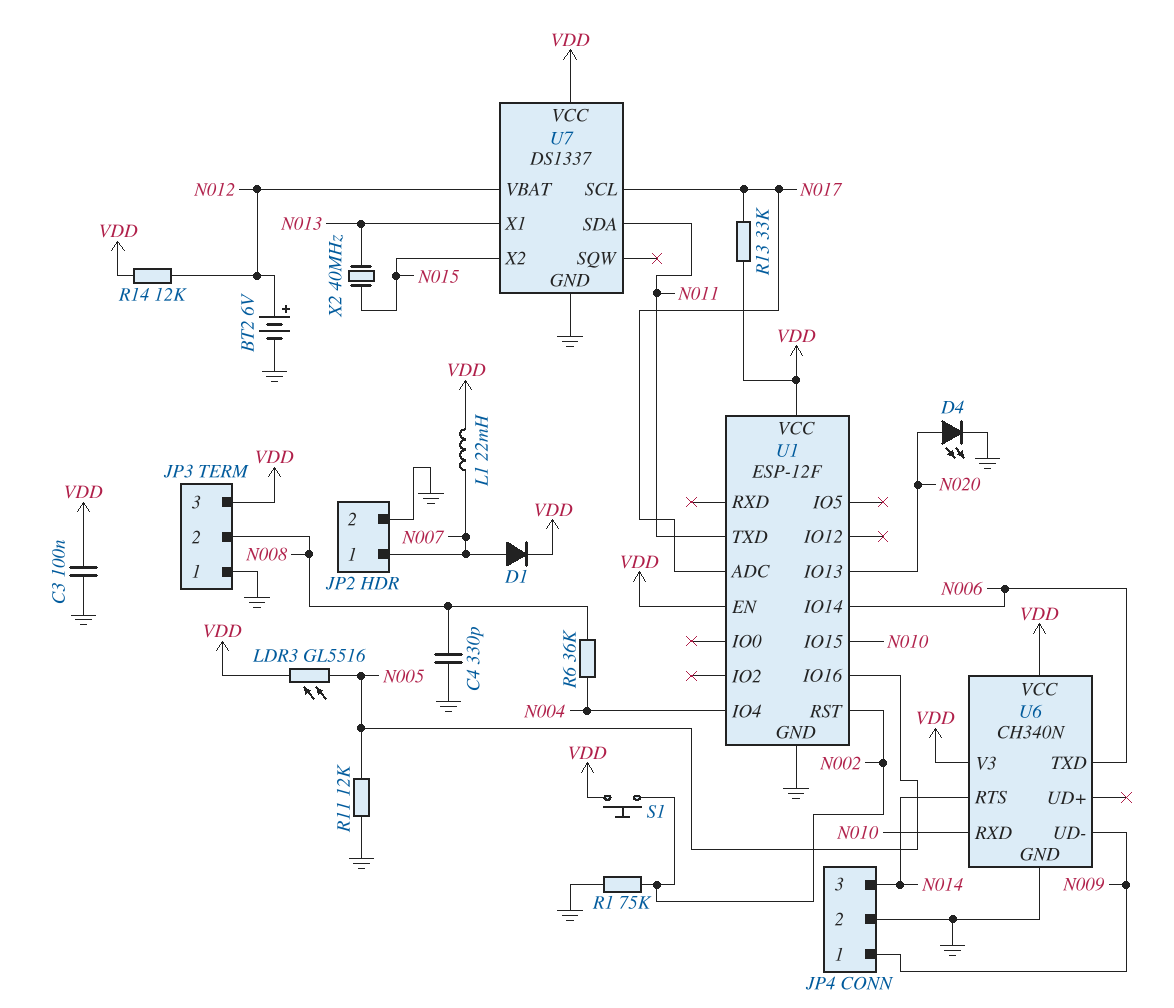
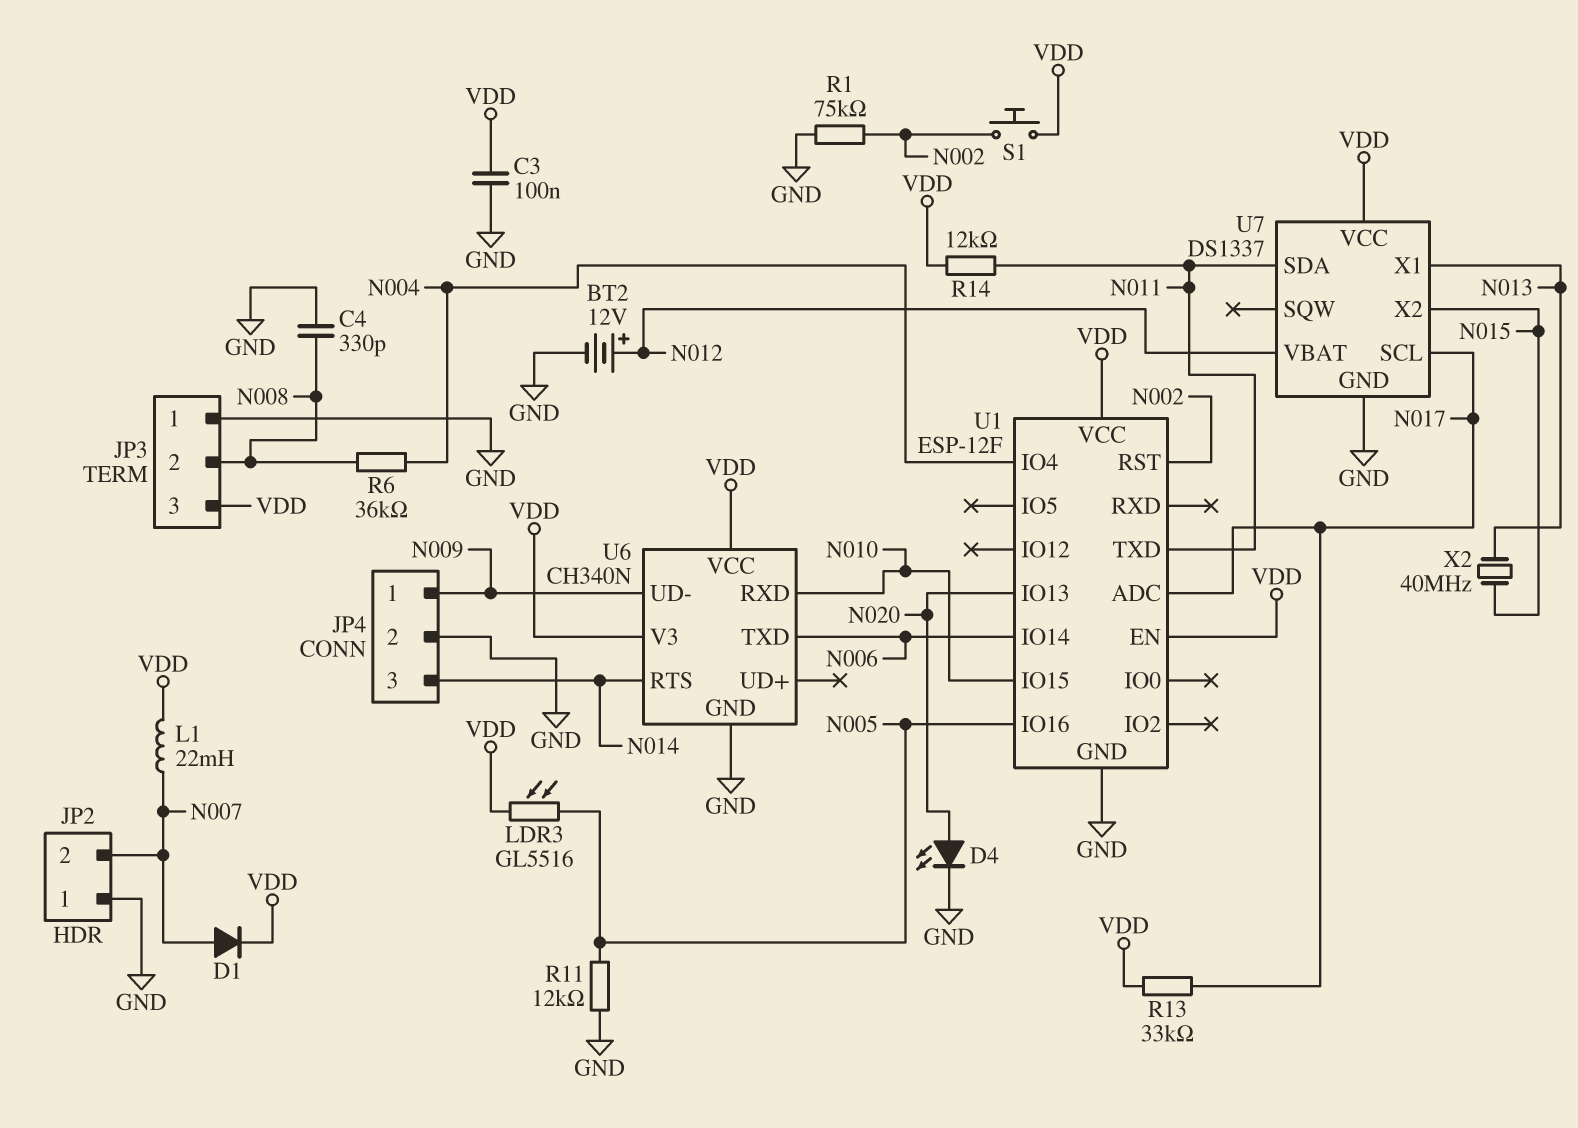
BT2: 6V (plus N012, minus GND) -> 12V (plus N012, minus GND)
JP2 pin 1: N007 -> GND
JP2 pin 2: GND -> N007
R14: 12k (N012, VDD) -> 12k (N011, VDD)

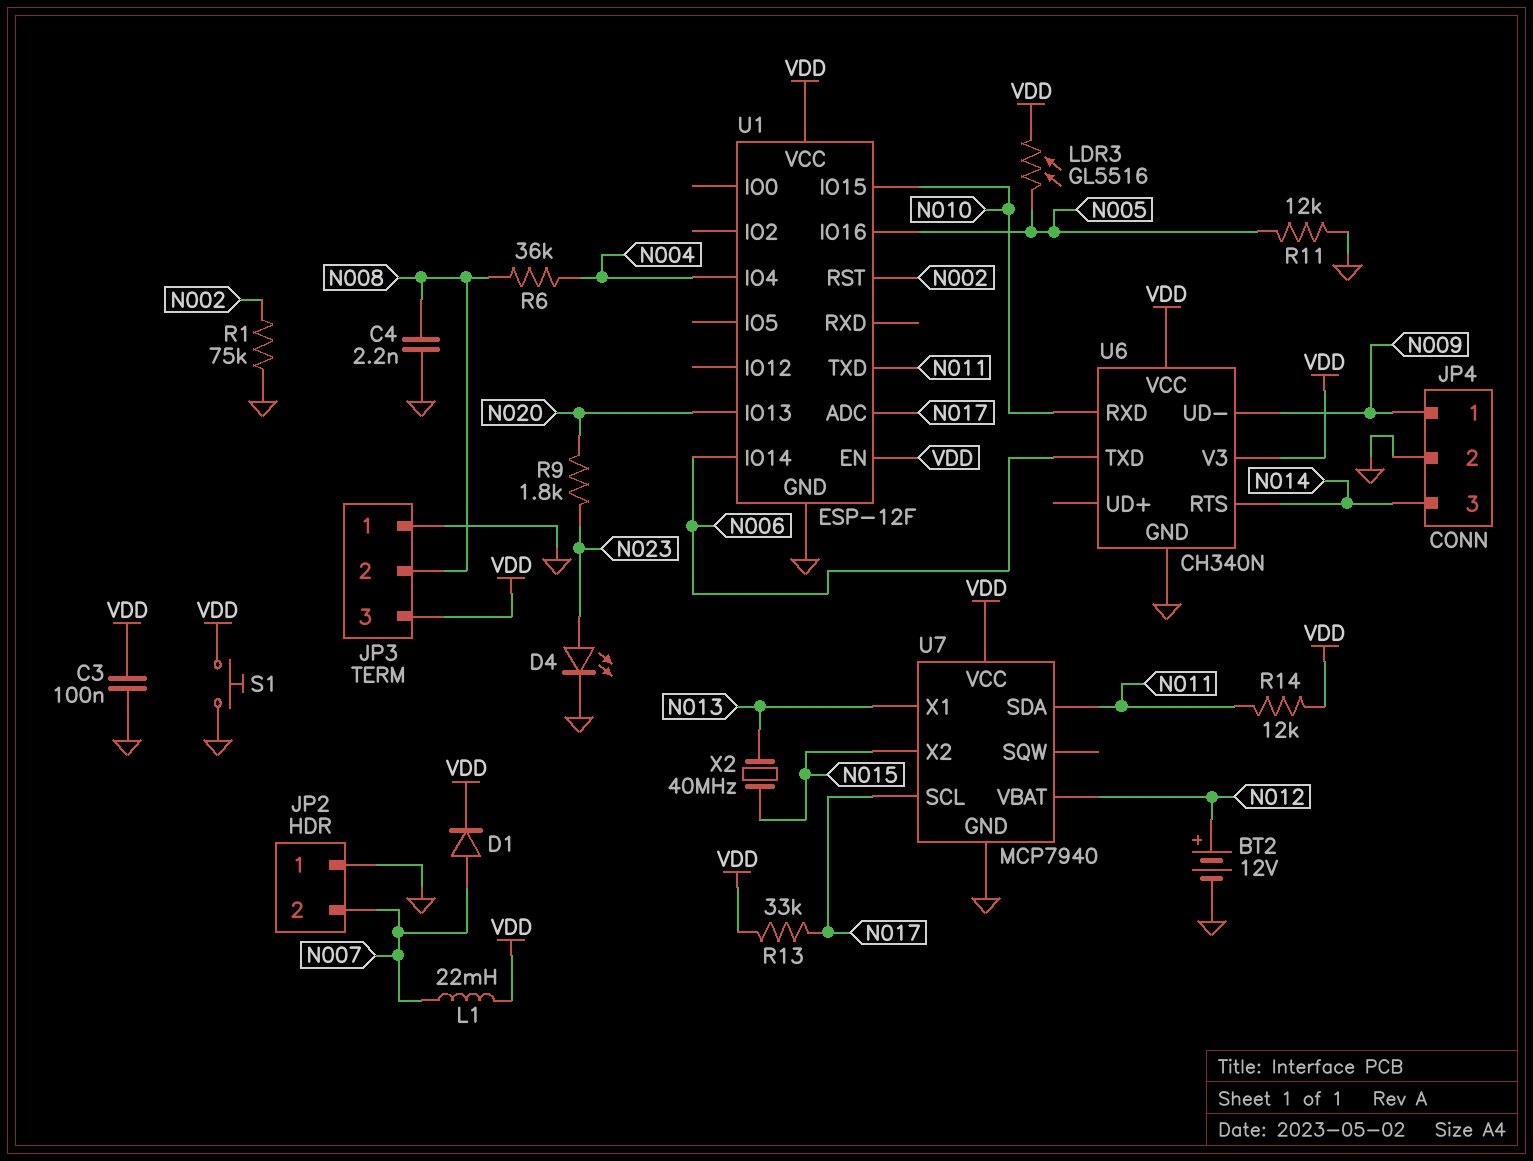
C4: 330pF (GND, N008) -> 2.2nF (GND, N008)
D4: LED (A N020, K GND) -> LED (A N023, K GND)
R9: none -> 1.8k (N020, N023)
S1: button (N002, VDD) -> button (GND, VDD)
U7: DS1337 -> MCP7940

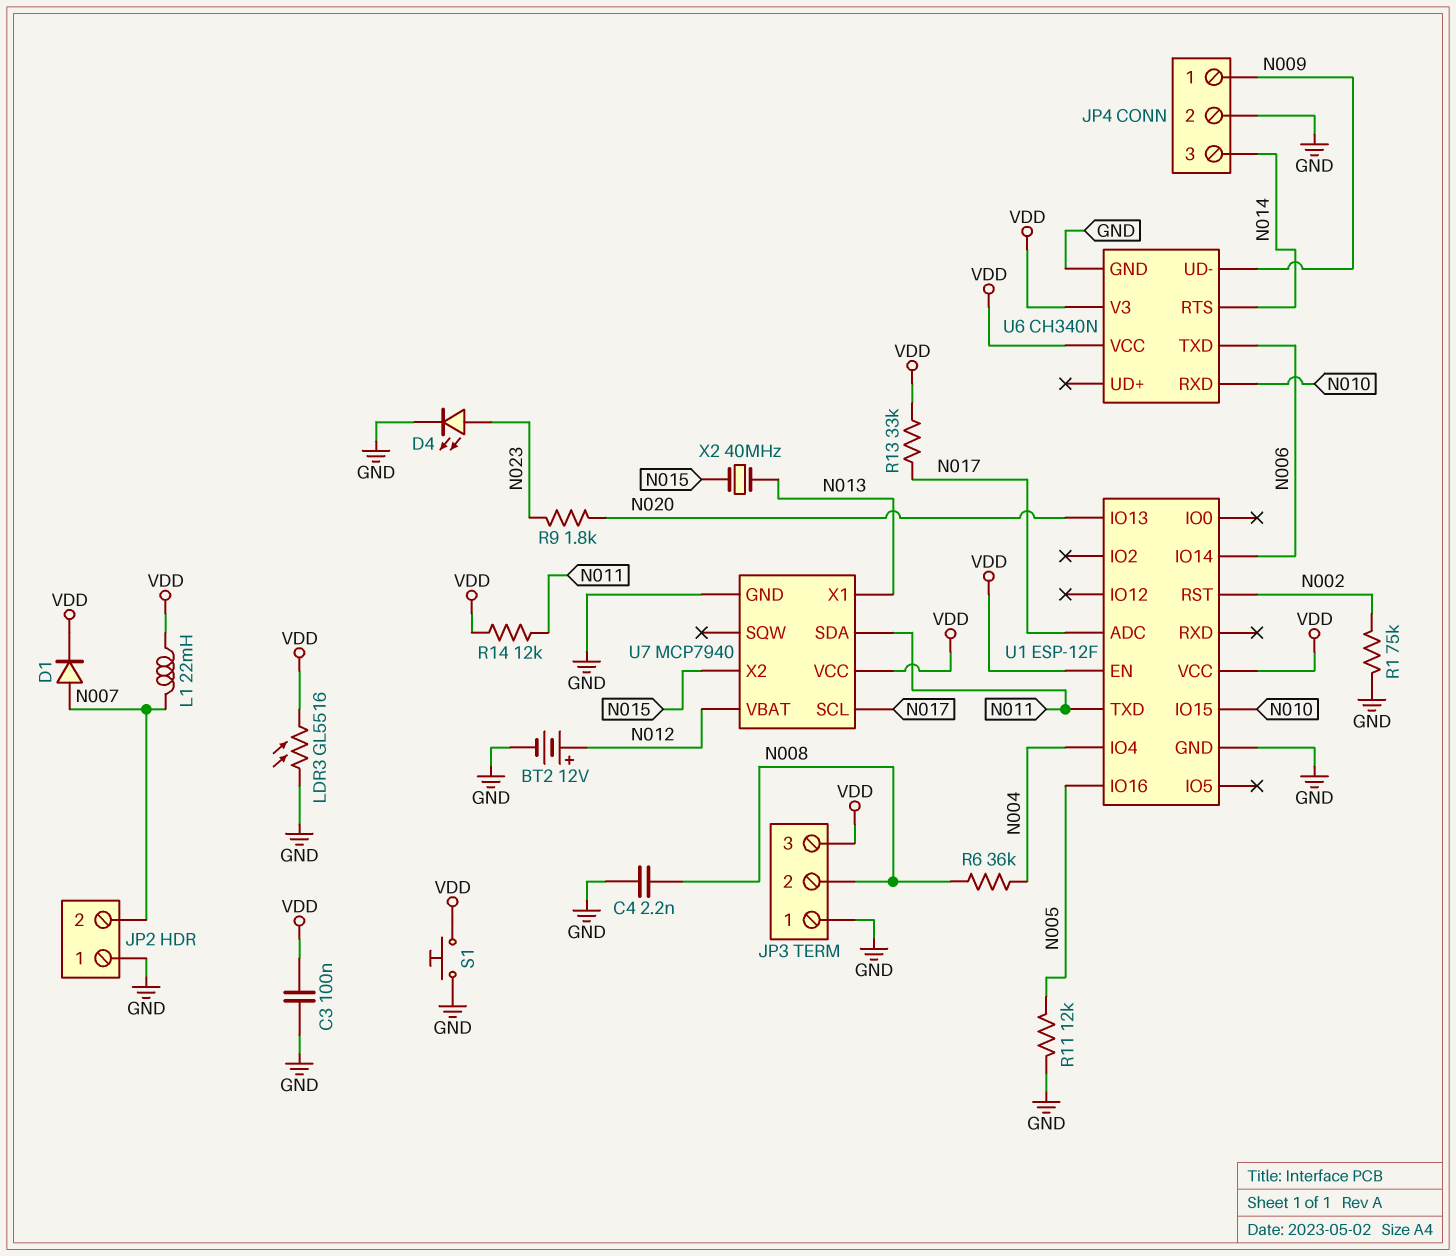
LDR3: GL5516 (N005, VDD) -> GL5516 (GND, VDD)

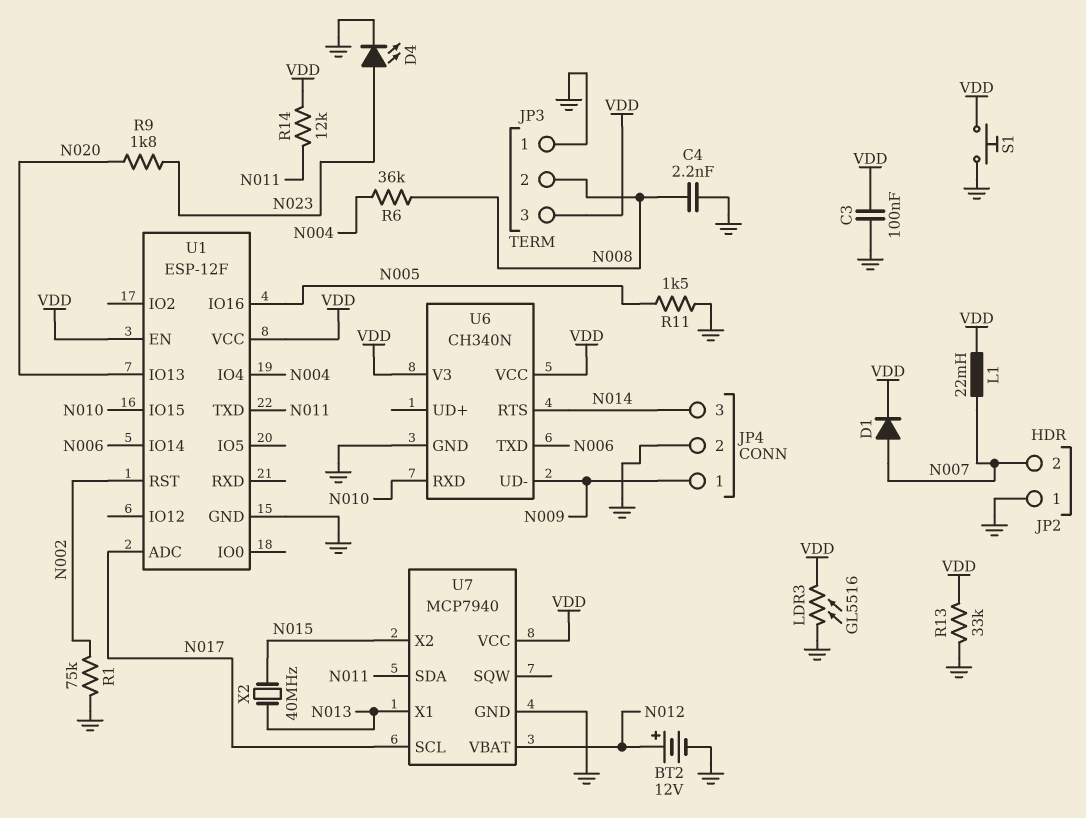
R11: 12k (GND, N005) -> 1.5k (GND, N005)
R13: 33k (N017, VDD) -> 33k (GND, VDD)

